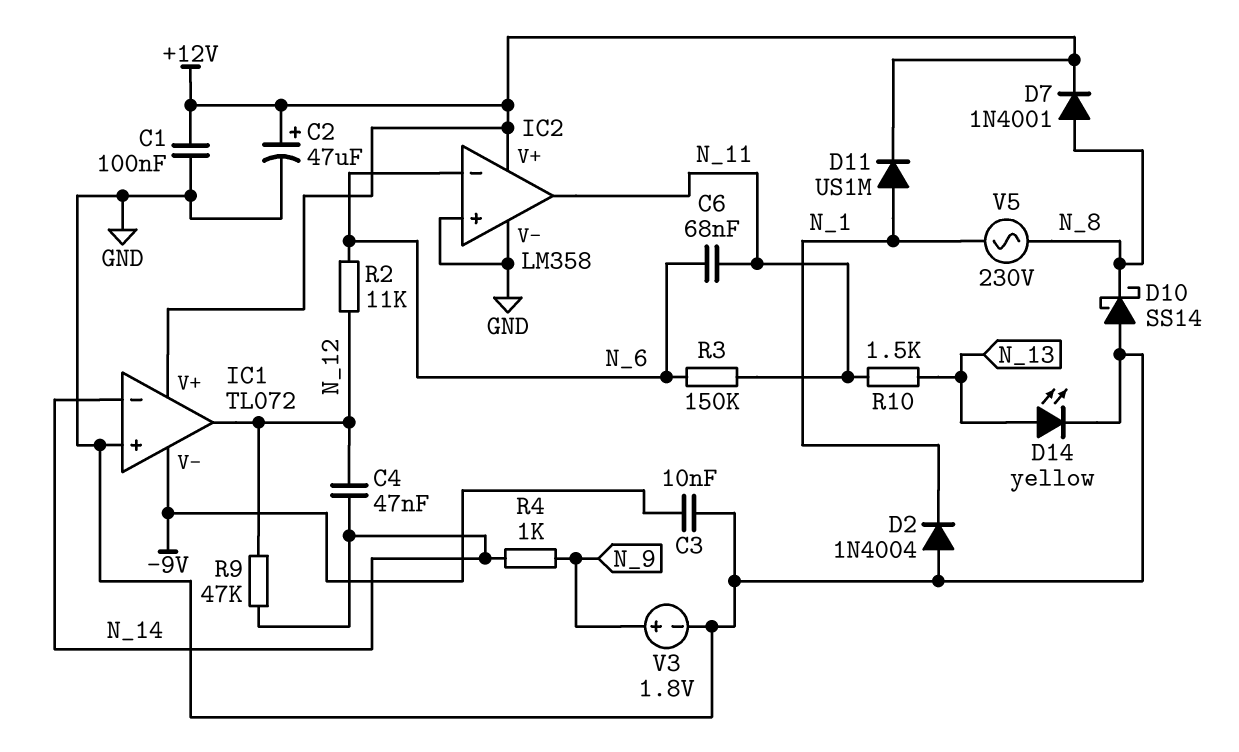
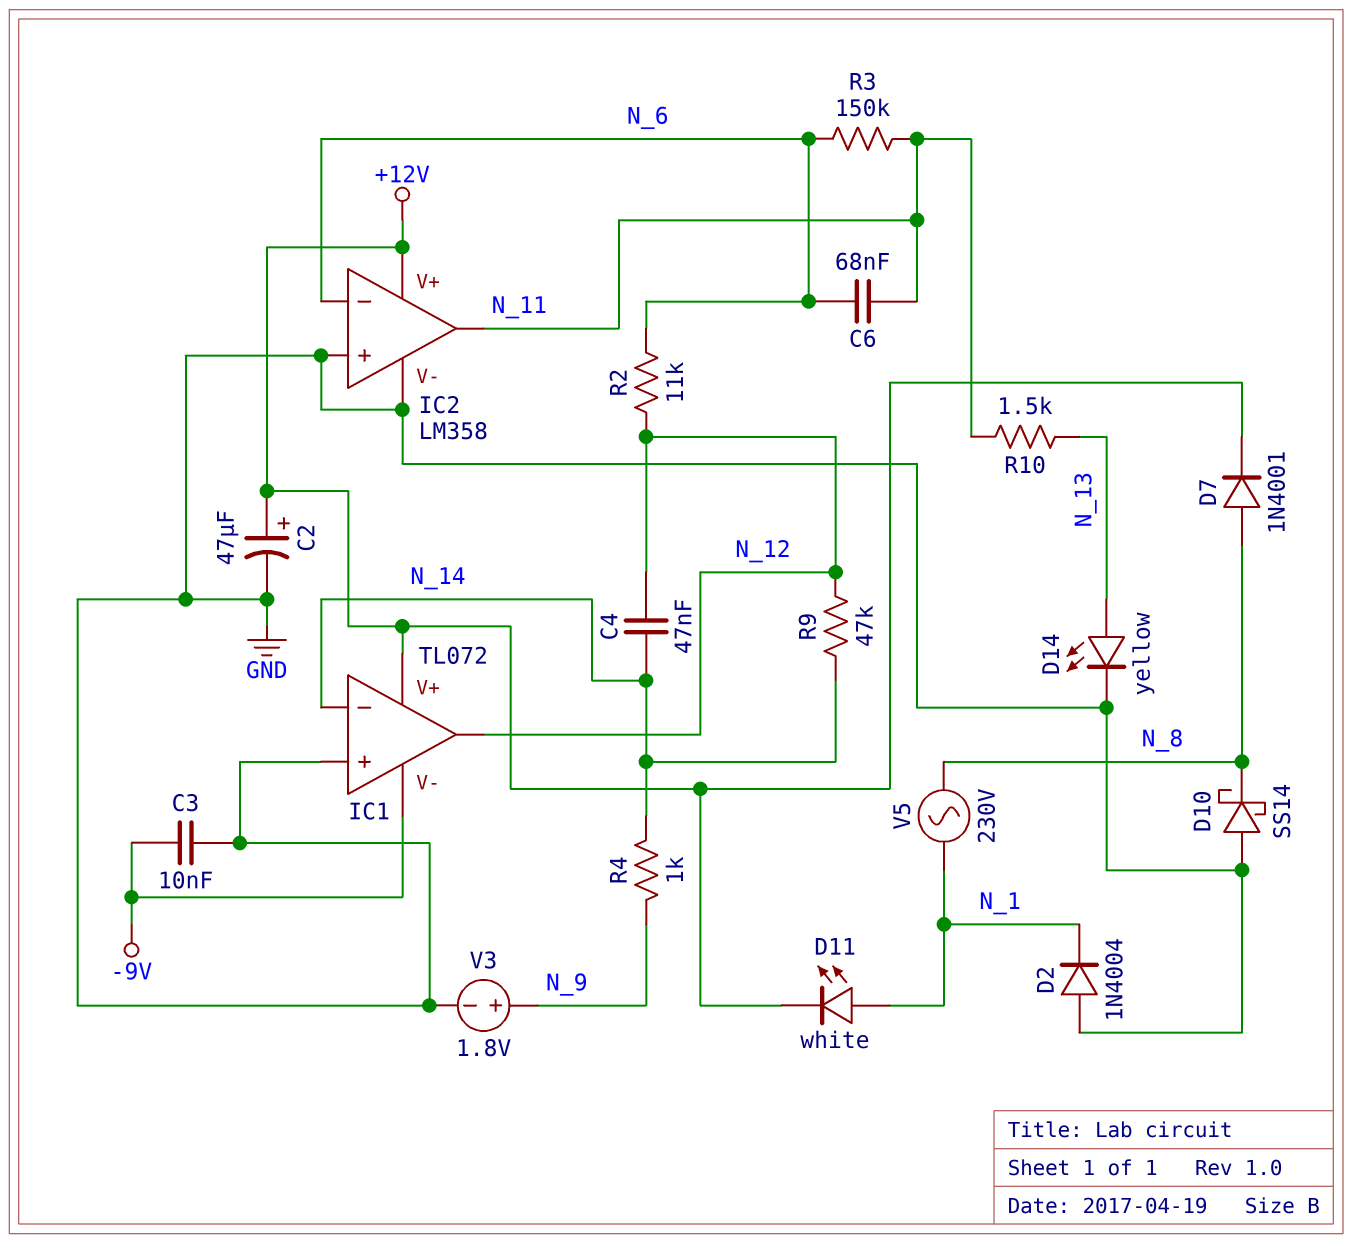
C1: 100nF (+12V, GND) -> none
D11: diode US1M (A N_1, K +12V) -> LED white (A N_1, K +12V)

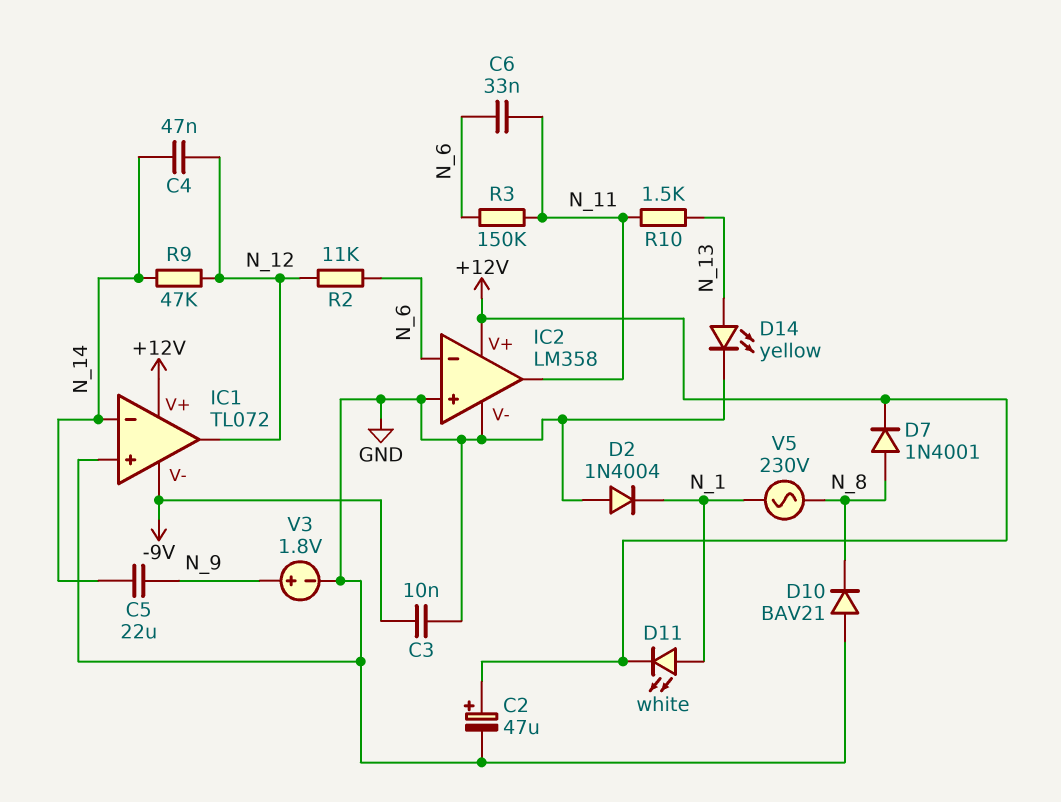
C5: none -> 22uF (N_9, N_14)
C6: 68nF (N_6, N_11) -> 33nF (N_6, N_11)
D10: schottky SS14 (A GND, K N_8) -> diode BAV21 (A GND, K N_8)
R4: 1k (N_9, N_14) -> none

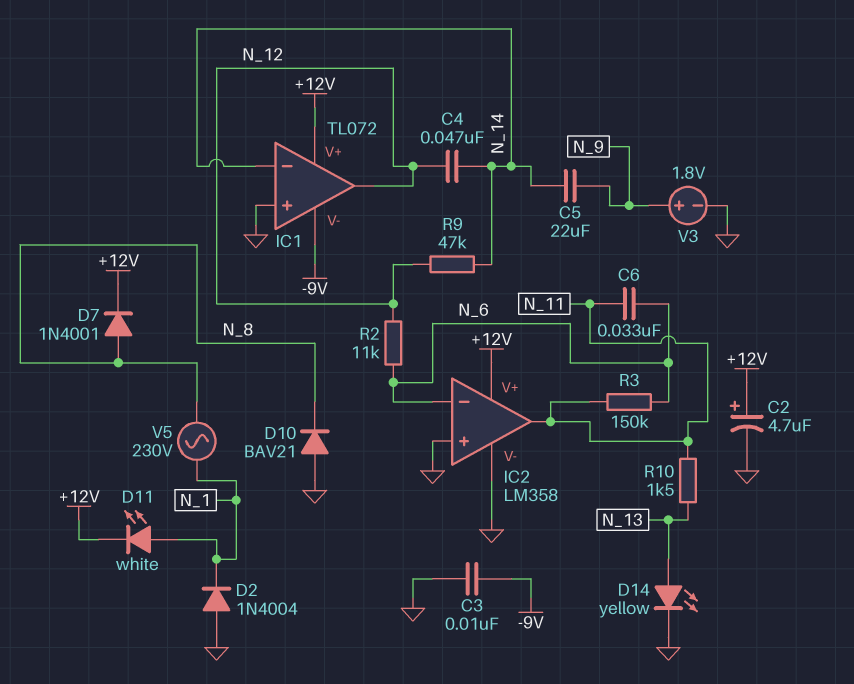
C2: 47uF (plus +12V, minus GND) -> 4.7uF (plus +12V, minus GND)

